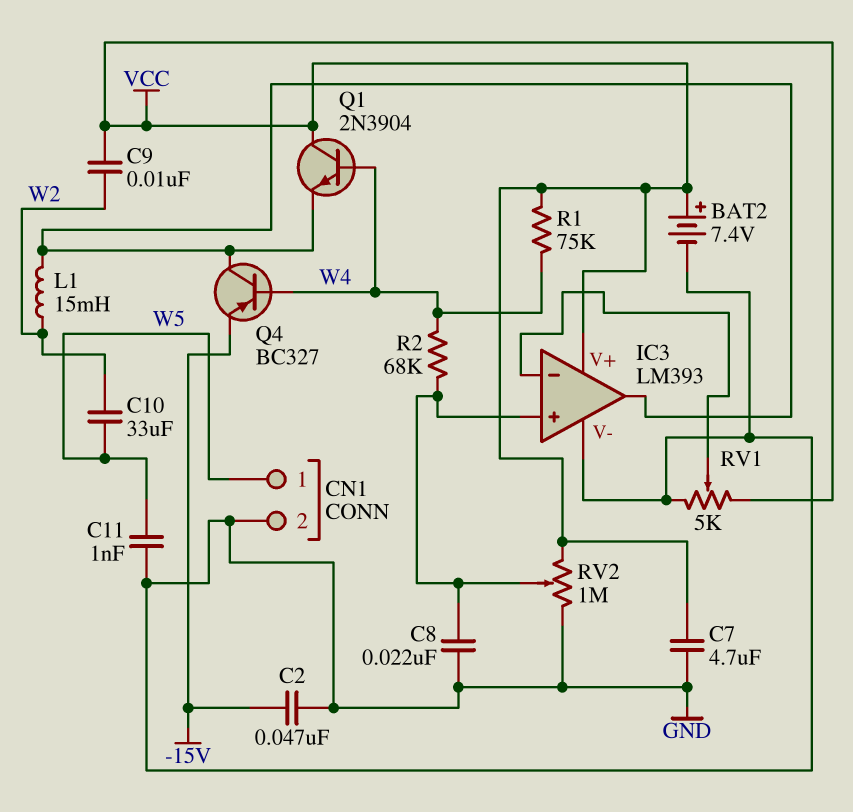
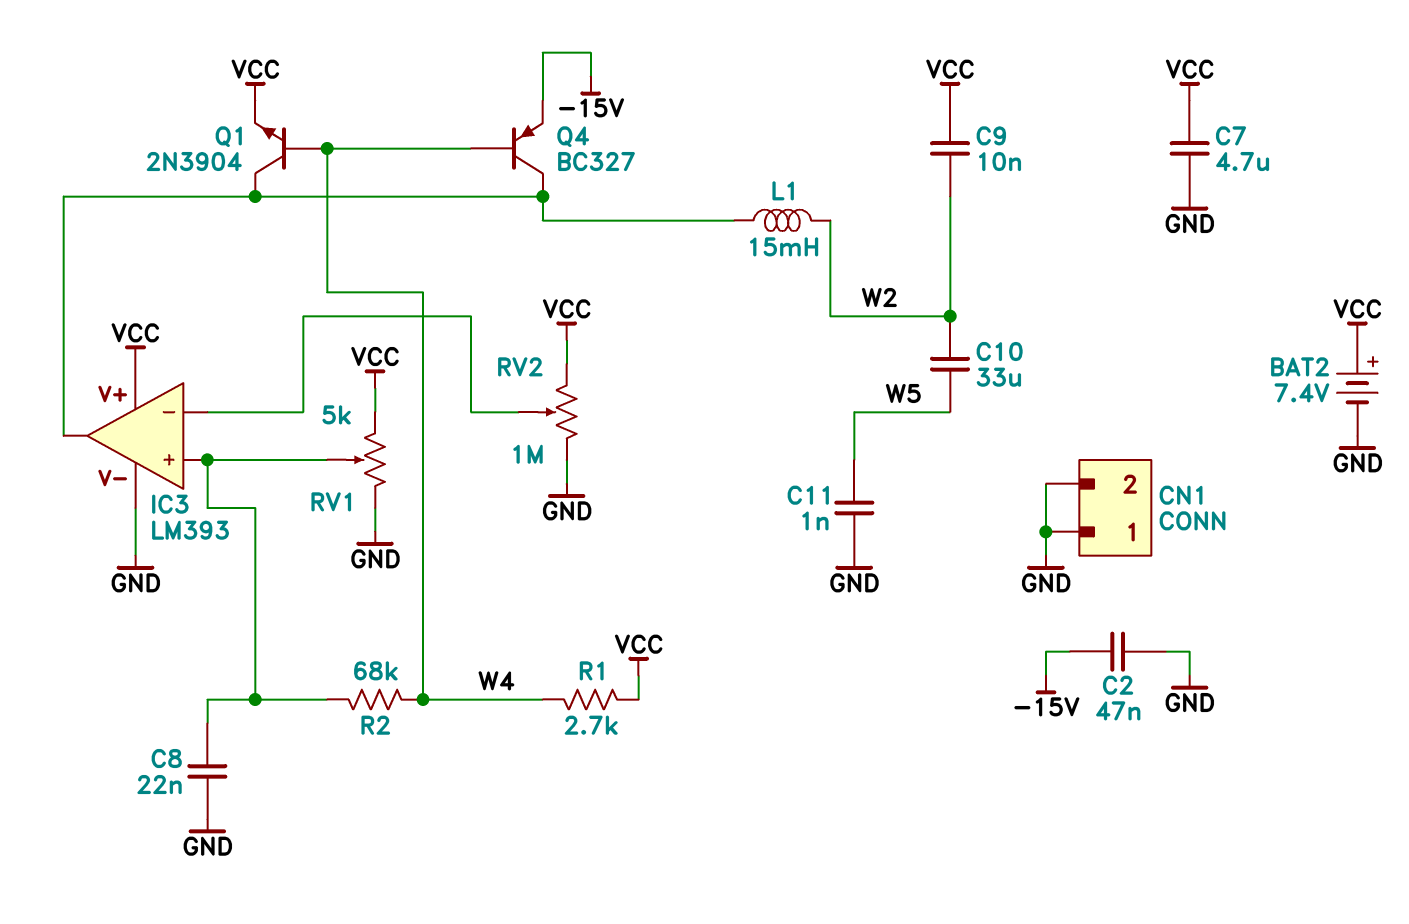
CN1 pin 1: W5 -> GND
Q1: NPN 2N3904 (B W4, C VCC, E IC3/out) -> NPN 2N3904 (B W4, C IC3/out, E VCC)
R1: 75k (VCC, W4) -> 2.7k (VCC, W4)
RV1: 5k (GND, VCC, wiper IC3/in-) -> 5k (GND, VCC, wiper IC3/in+)
RV2: 1M (GND, VCC, wiper IC3/in+) -> 1M (GND, VCC, wiper IC3/in-)

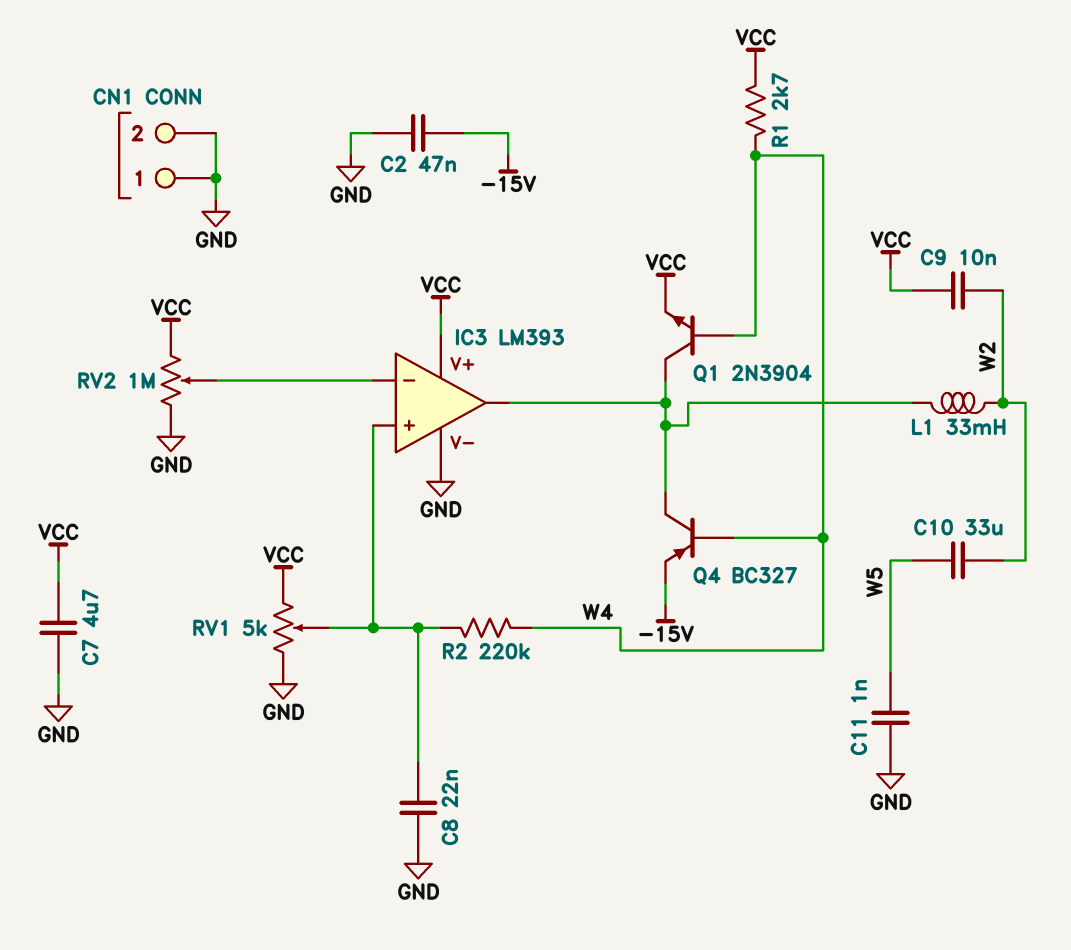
BAT2: 7.4V (plus VCC, minus GND) -> none
L1: 15mH (IC3/out, W2) -> 33mH (IC3/out, W2)
R2: 68k (IC3/in+, W4) -> 220k (IC3/in+, W4)

